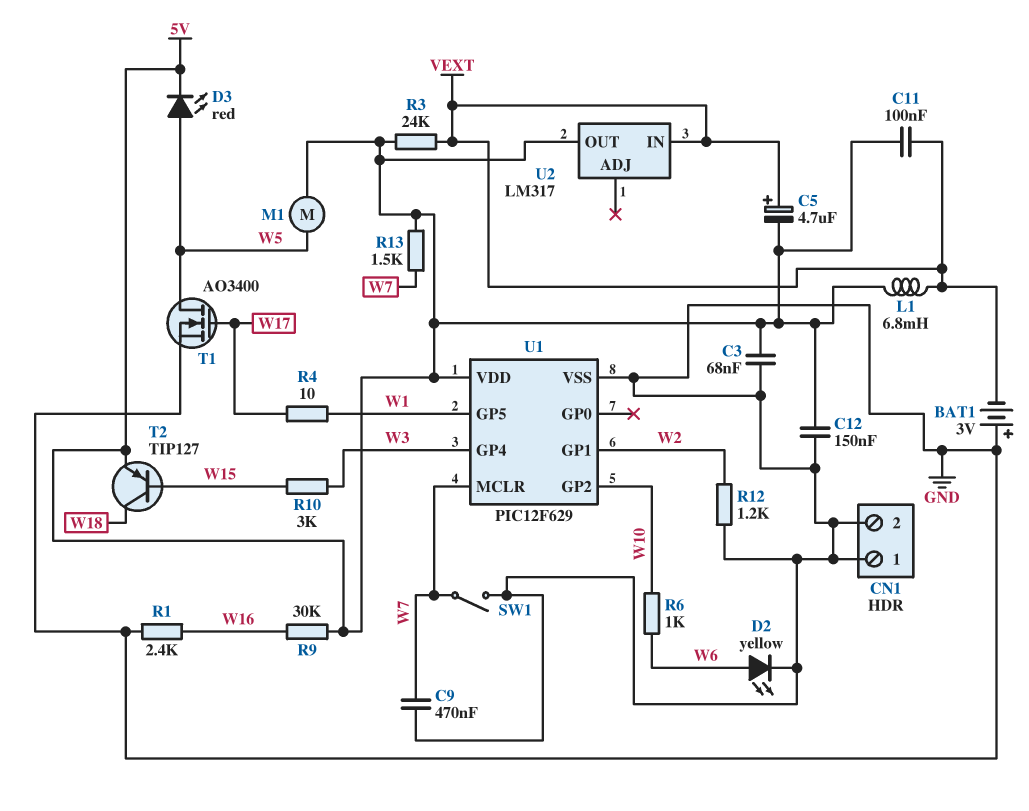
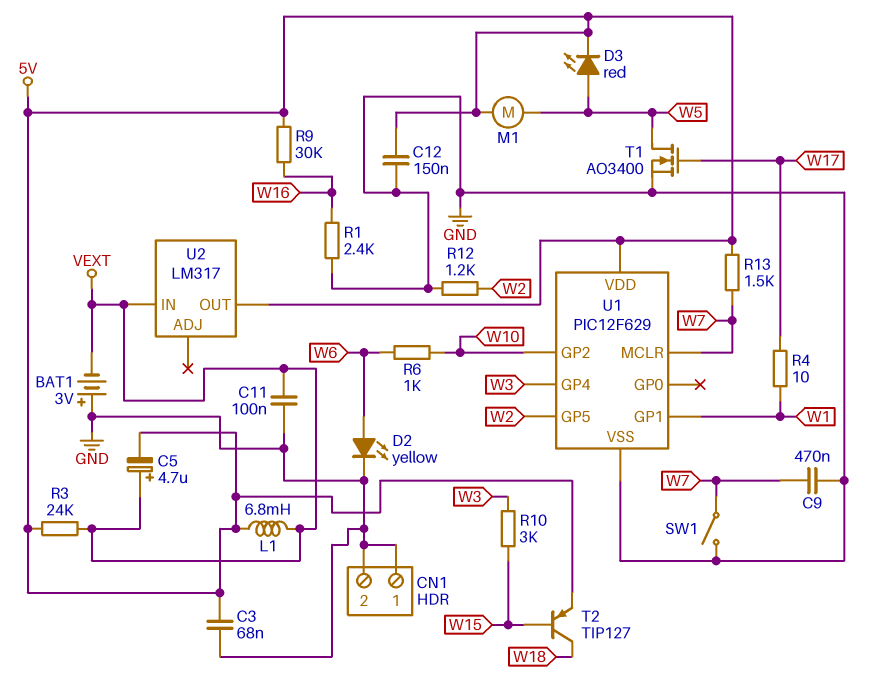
C11: 100nF (5V, VEXT) -> 100nF (GND, VEXT)
U1 pin GP1: W2 -> W1
U1 pin GP5: W1 -> W2

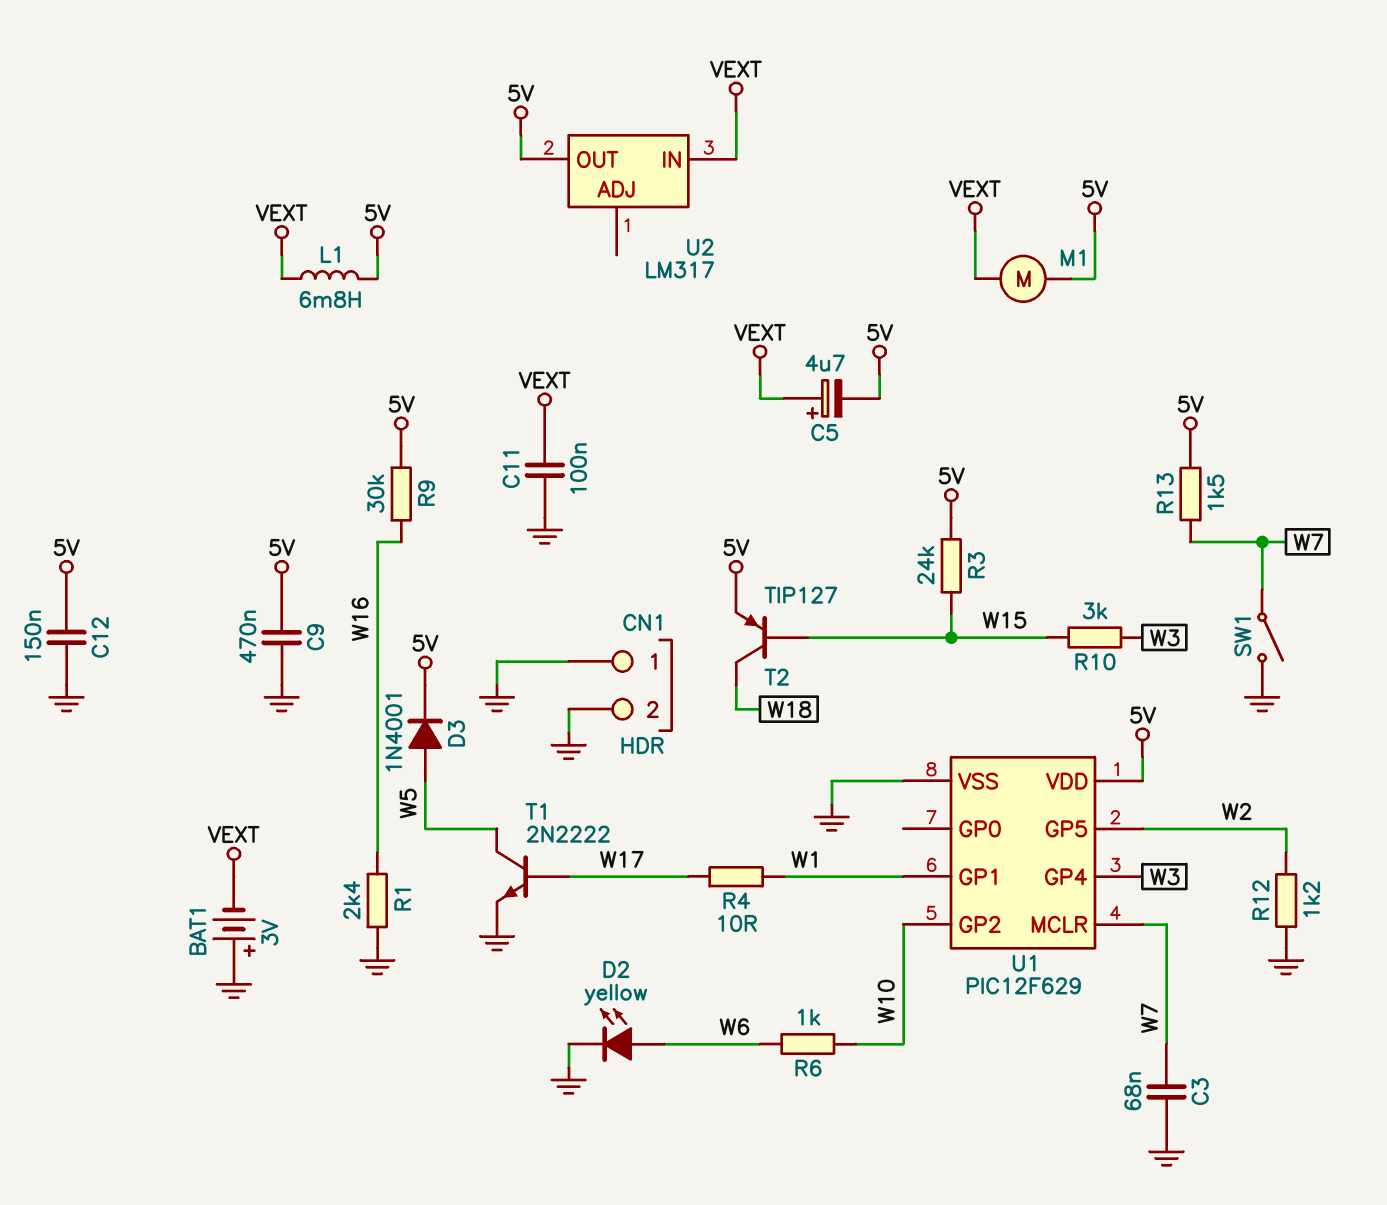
C3: 68nF (5V, GND) -> 68nF (GND, W7)
C9: 470nF (GND, W7) -> 470nF (5V, GND)
D3: LED red (A W5, K 5V) -> diode 1N4001 (A W5, K 5V)
M1: motor (5V, W5) -> motor (5V, VEXT)
R3: 24k (5V, VEXT) -> 24k (5V, W15)
T1: NMOS AO3400 (G W17, D W5, S GND) -> NPN 2N2222 (B W17, C W5, E GND)

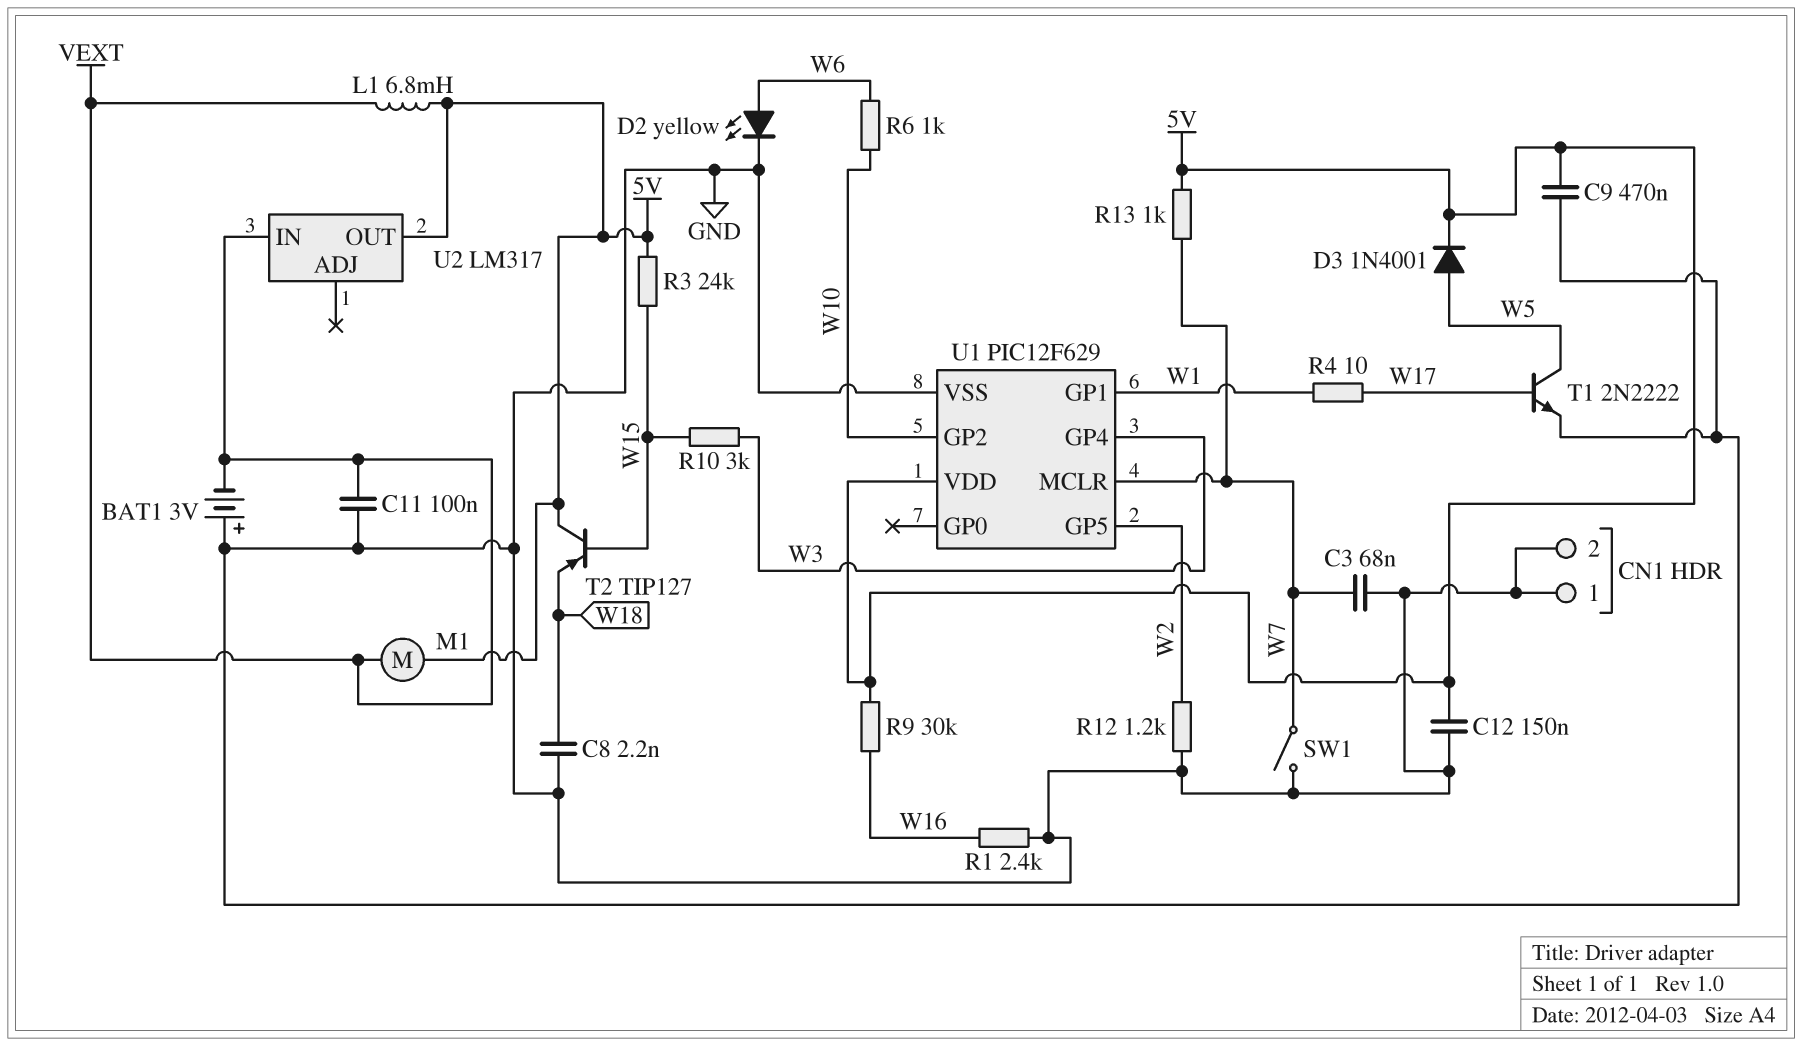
C5: 4.7uF (plus VEXT, minus 5V) -> none
C8: none -> 2.2nF (GND, W18)
R13: 1.5k (5V, W7) -> 1k (5V, W7)
T2: PNP TIP127 (B W15, C W18, E 5V) -> PNP TIP127 (B W15, C 5V, E W18)

